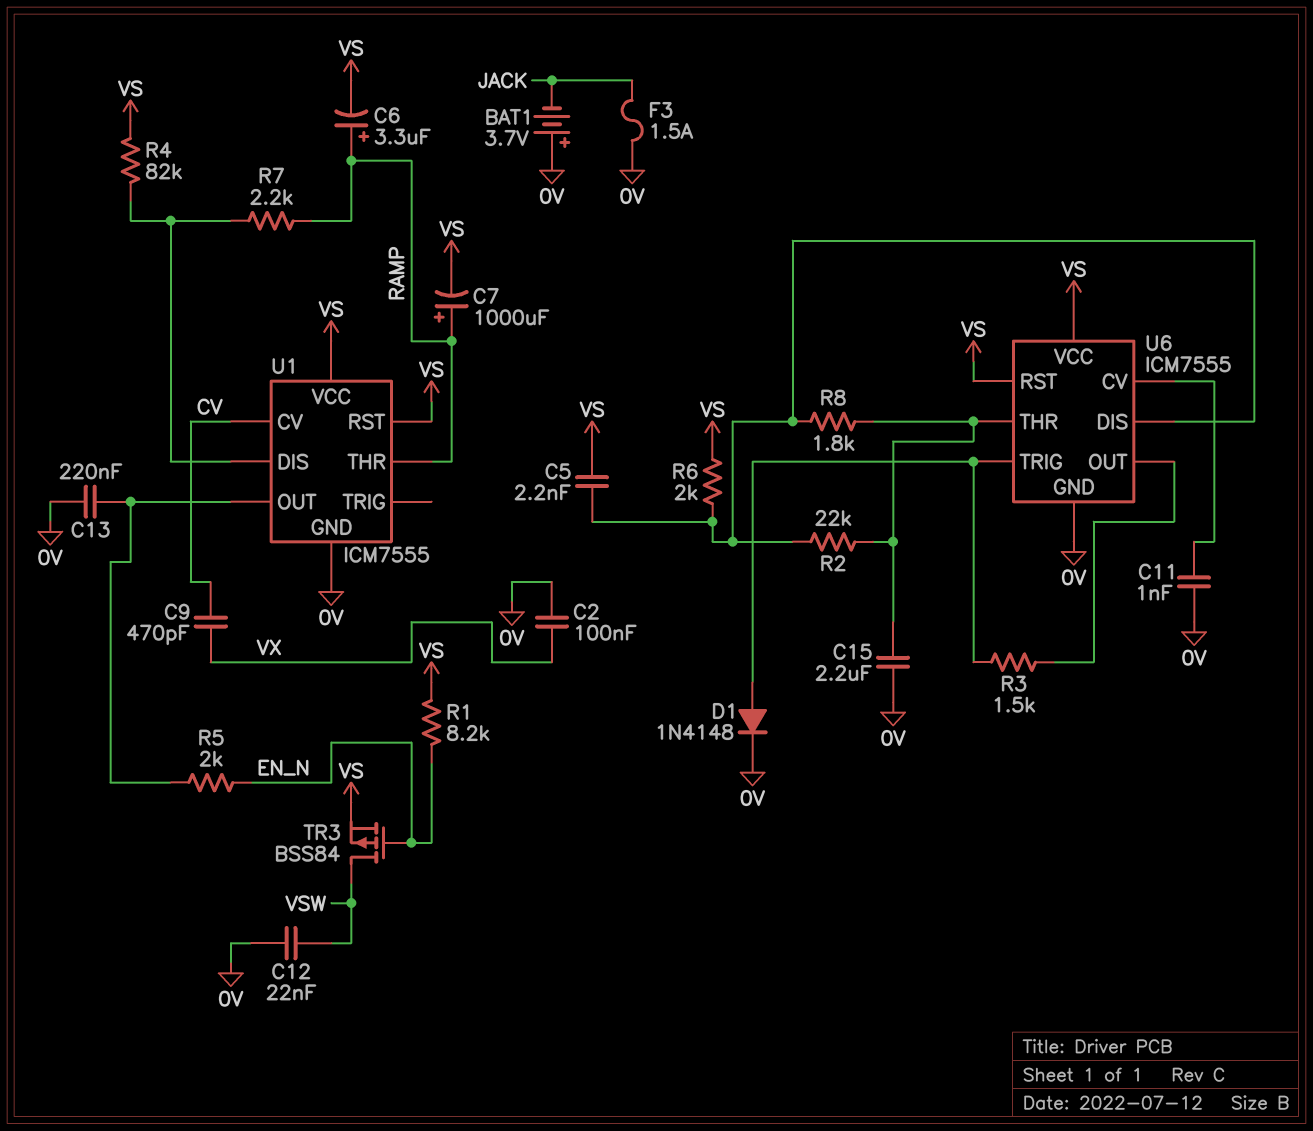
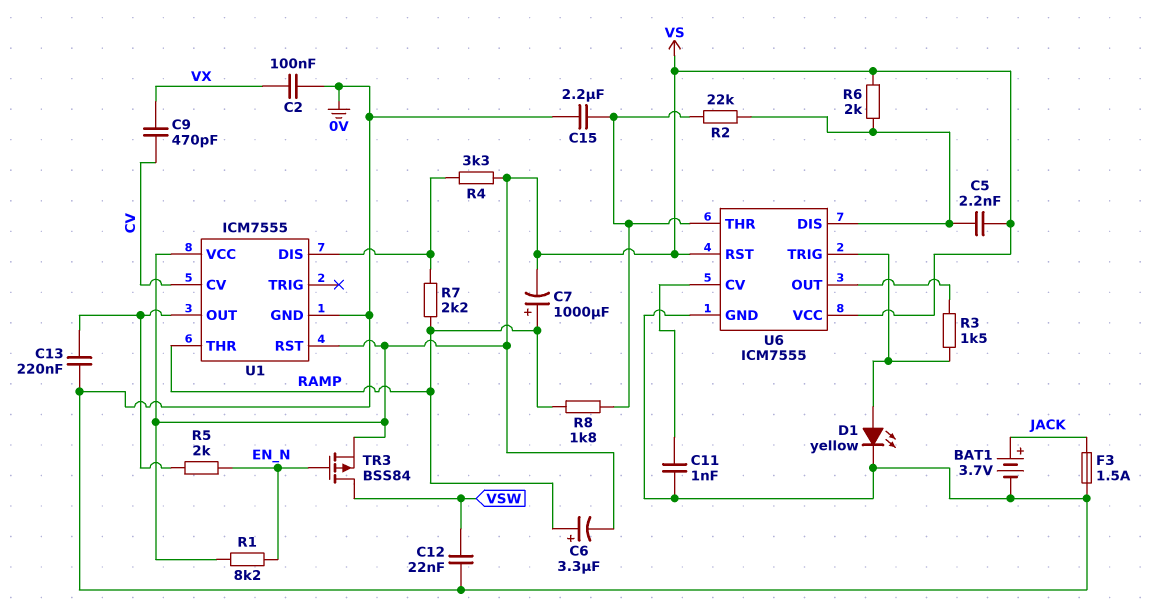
BAT1: 3.7V (plus 0V, minus JACK) -> 3.7V (plus JACK, minus 0V)
D1: diode 1N4148 (A U6/TRIG, K 0V) -> LED yellow (A U6/TRIG, K 0V)
R4: 82k (U1/DIS, VS) -> 3.3k (U1/DIS, VS)
R8: 1.8k (U6/DIS, U6/THR) -> 1.8k (RAMP, U6/THR)

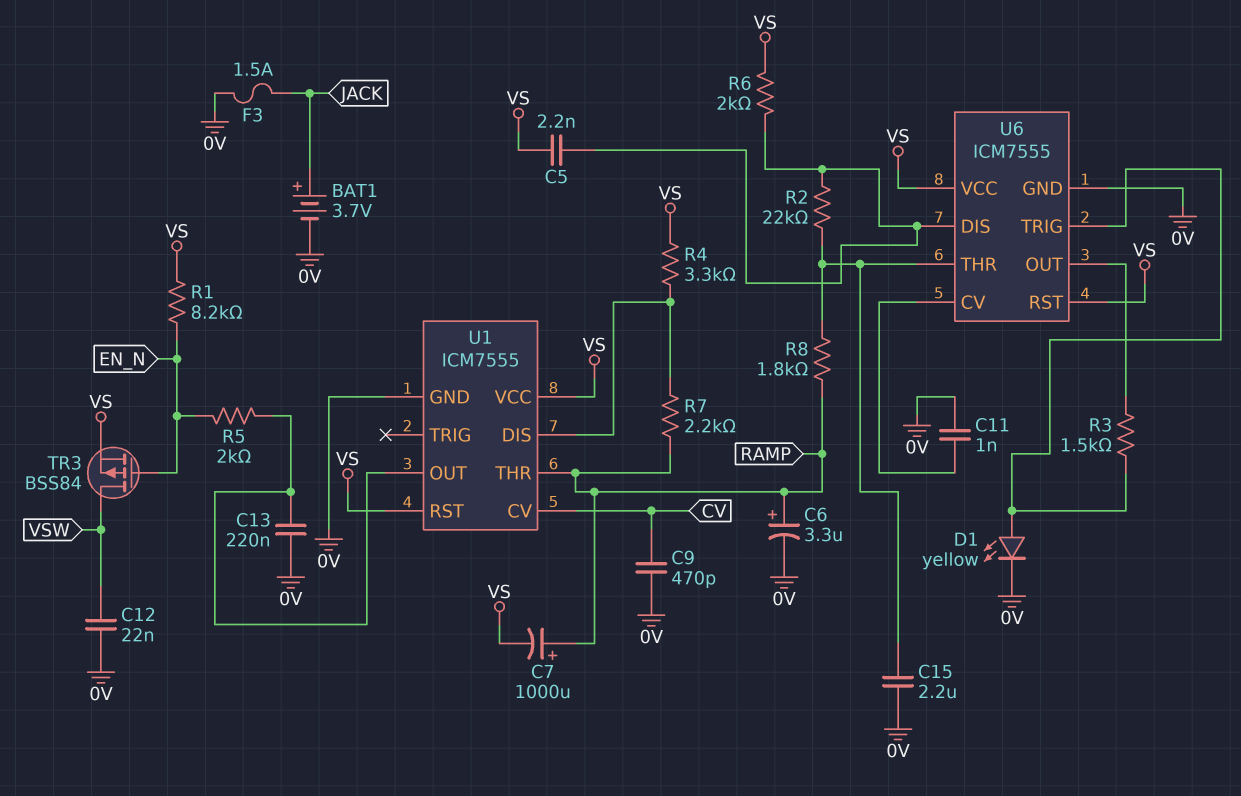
C2: 100nF (0V, VX) -> none
C6: 3.3uF (plus RAMP, minus VS) -> 3.3uF (plus RAMP, minus 0V)
C9: 470pF (CV, VX) -> 470pF (0V, CV)

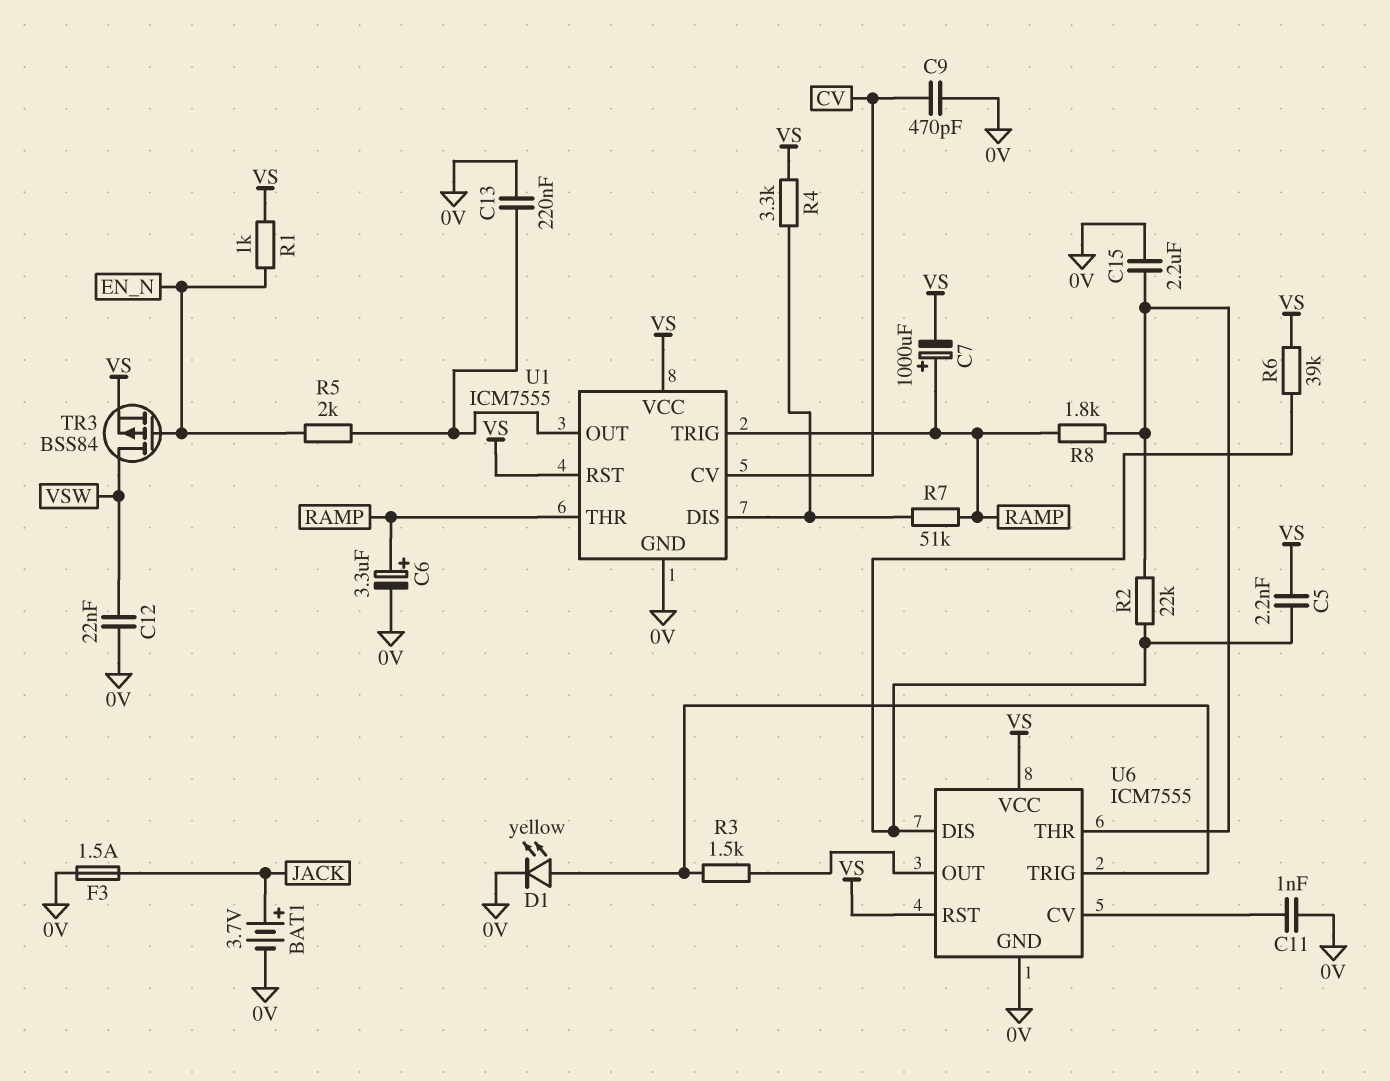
R1: 8.2k (EN_N, VS) -> 1k (EN_N, VS)
R6: 2k (U6/DIS, VS) -> 39k (U6/DIS, VS)
R7: 2.2k (RAMP, U1/DIS) -> 51k (RAMP, U1/DIS)
U1 pin TRIG: none -> RAMP

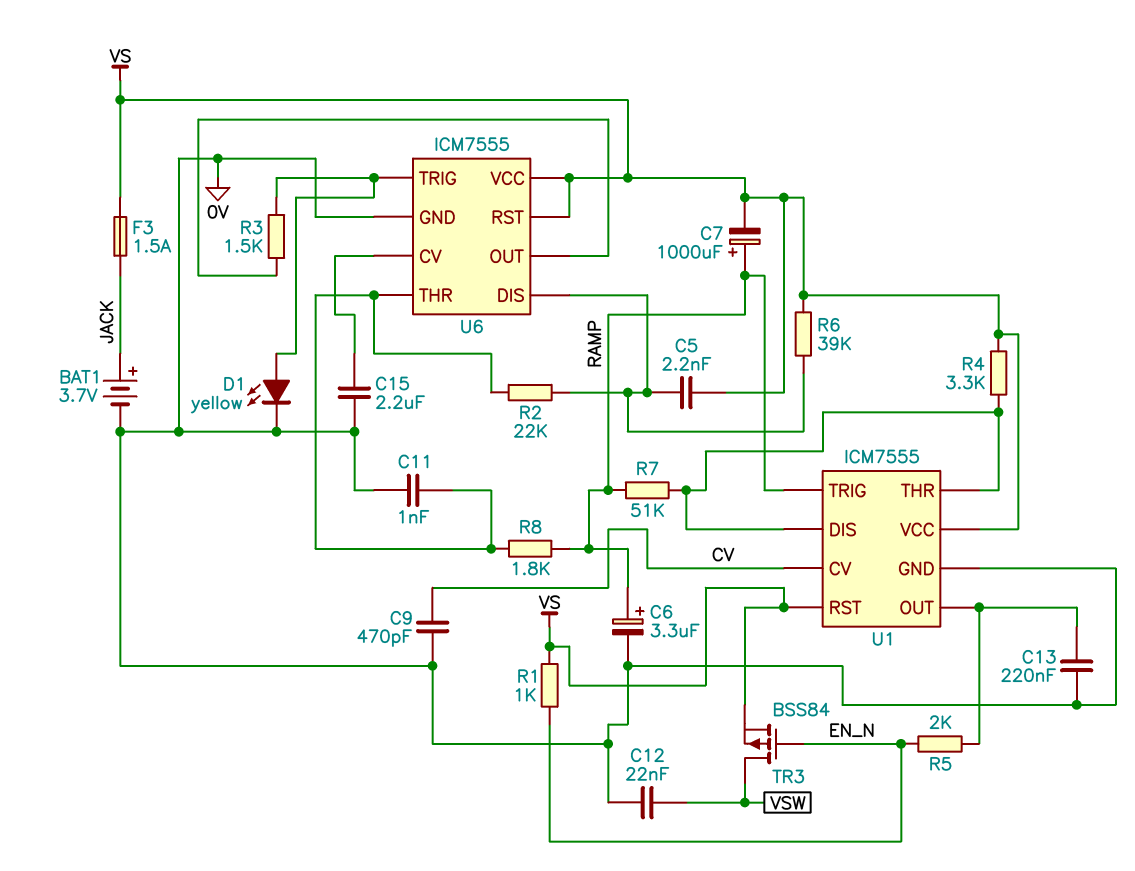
C11: 1nF (0V, U6/CV) -> 1nF (0V, U6/THR)
C15: 2.2uF (0V, U6/THR) -> 2.2uF (0V, U6/CV)
F3: 1.5A (0V, JACK) -> 1.5A (JACK, VS)
U1 pin THR: RAMP -> U1/DIS

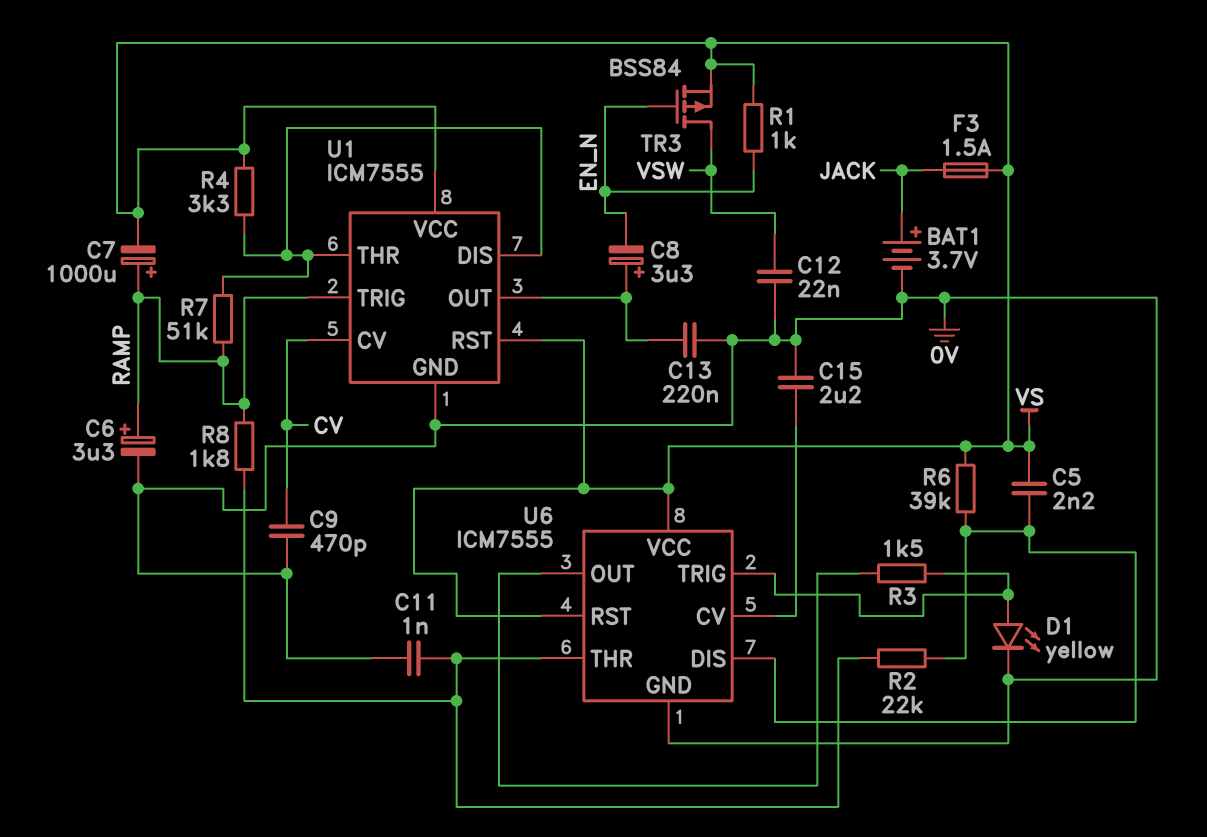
C8: none -> 3.3uF (plus U1/OUT, minus EN_N)
R5: 2k (EN_N, U1/OUT) -> none

